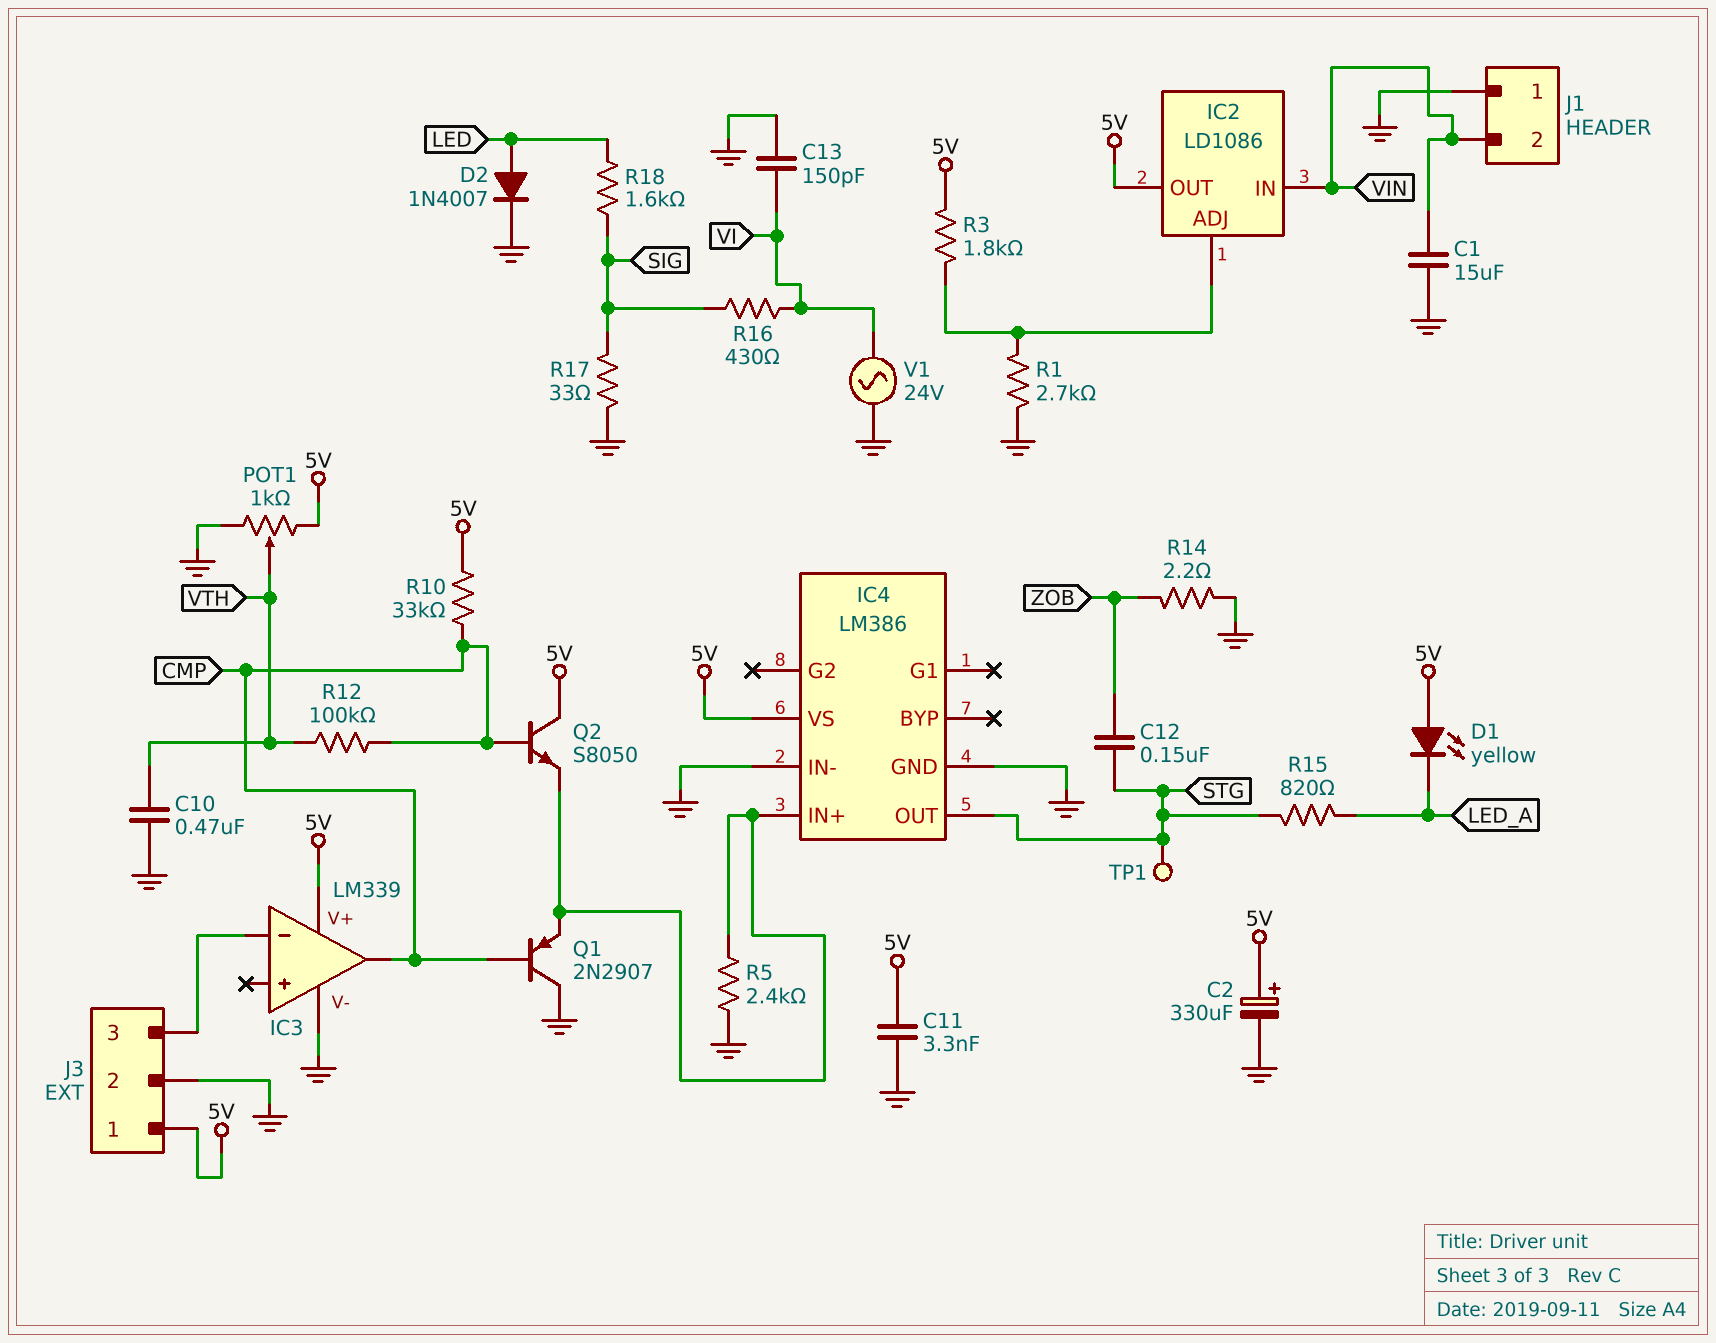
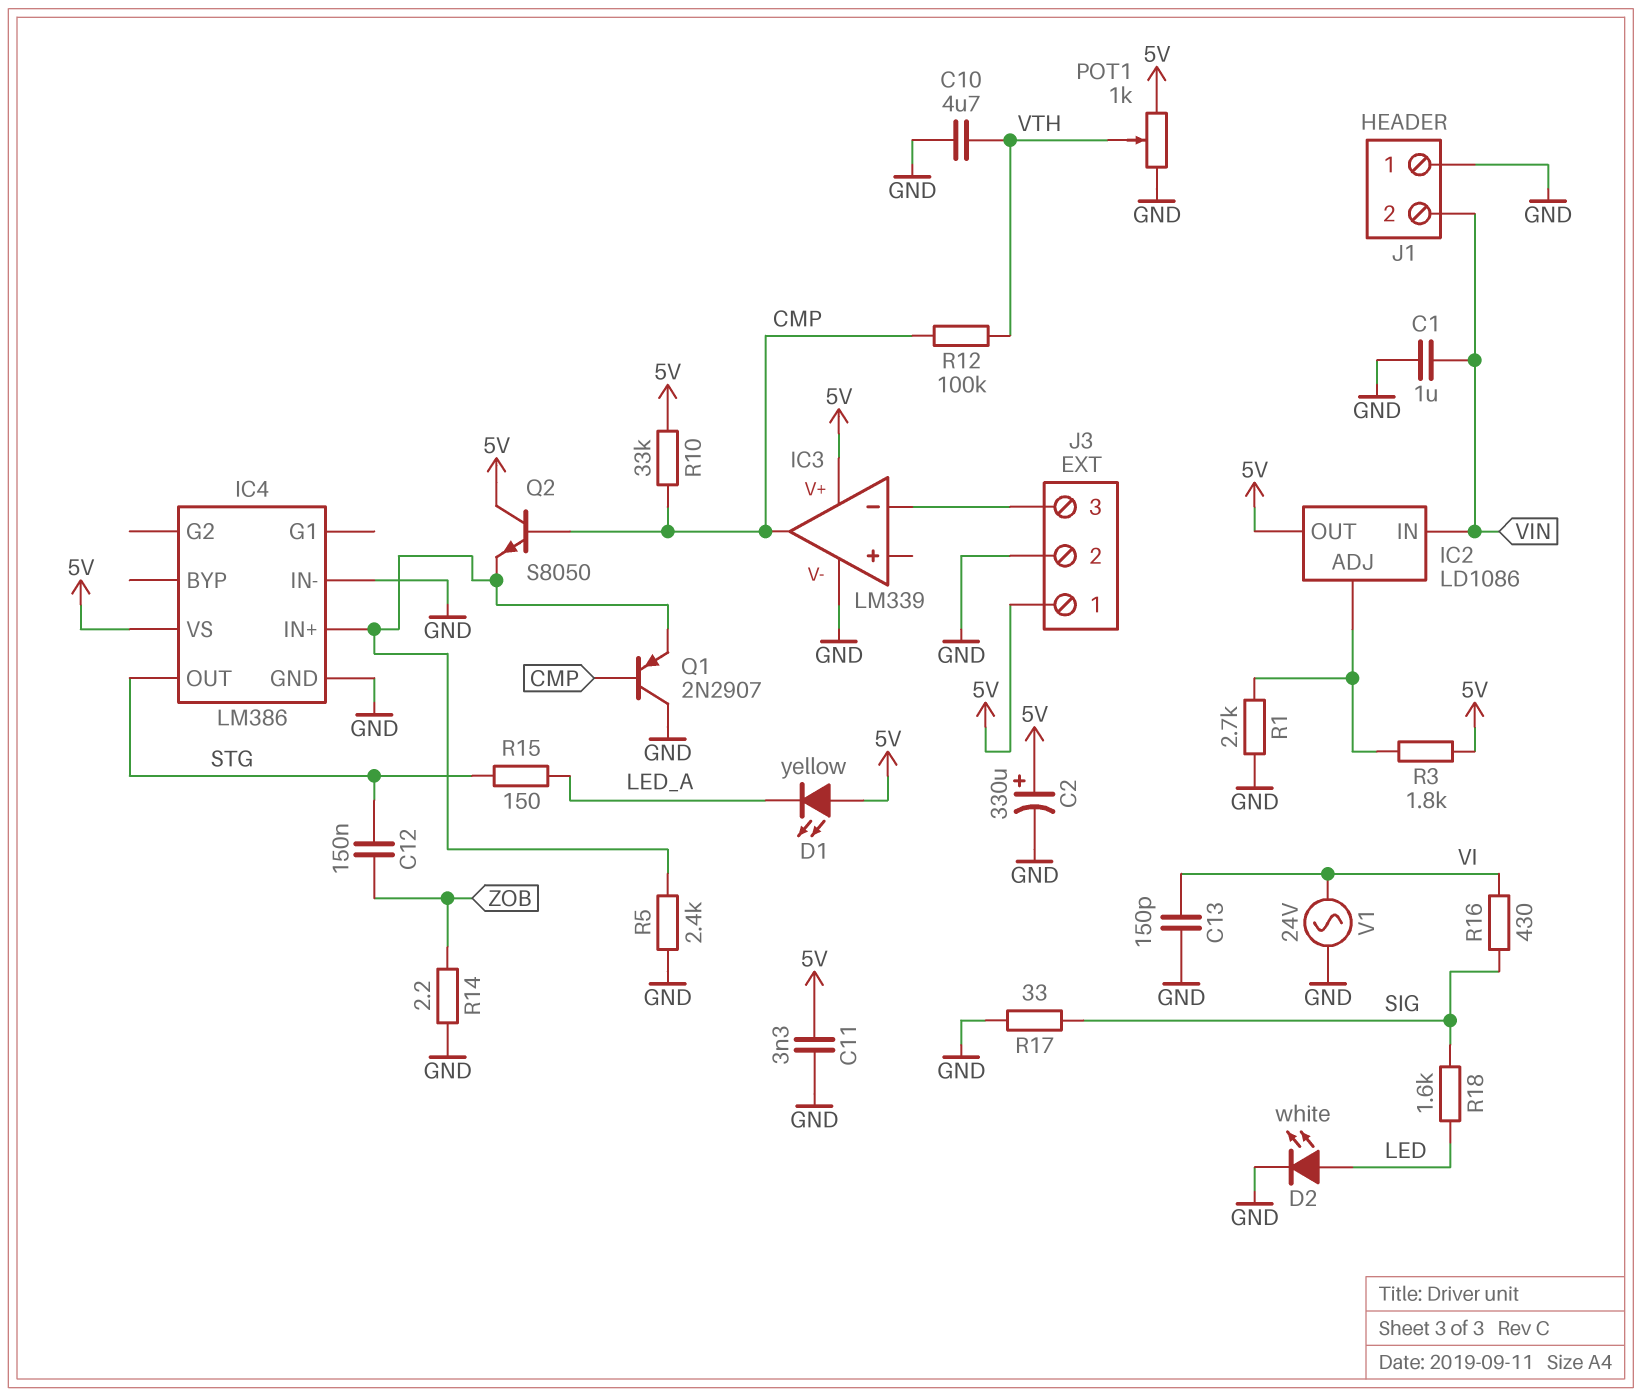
C1: 15uF (GND, VIN) -> 1uF (GND, VIN)
C10: 470nF (GND, VTH) -> 4.7uF (GND, VTH)
D2: diode 1N4007 (A LED, K GND) -> LED white (A LED, K GND)
R15: 820 (LED_A, STG) -> 150 (LED_A, STG)
TP1: test point (STG) -> none

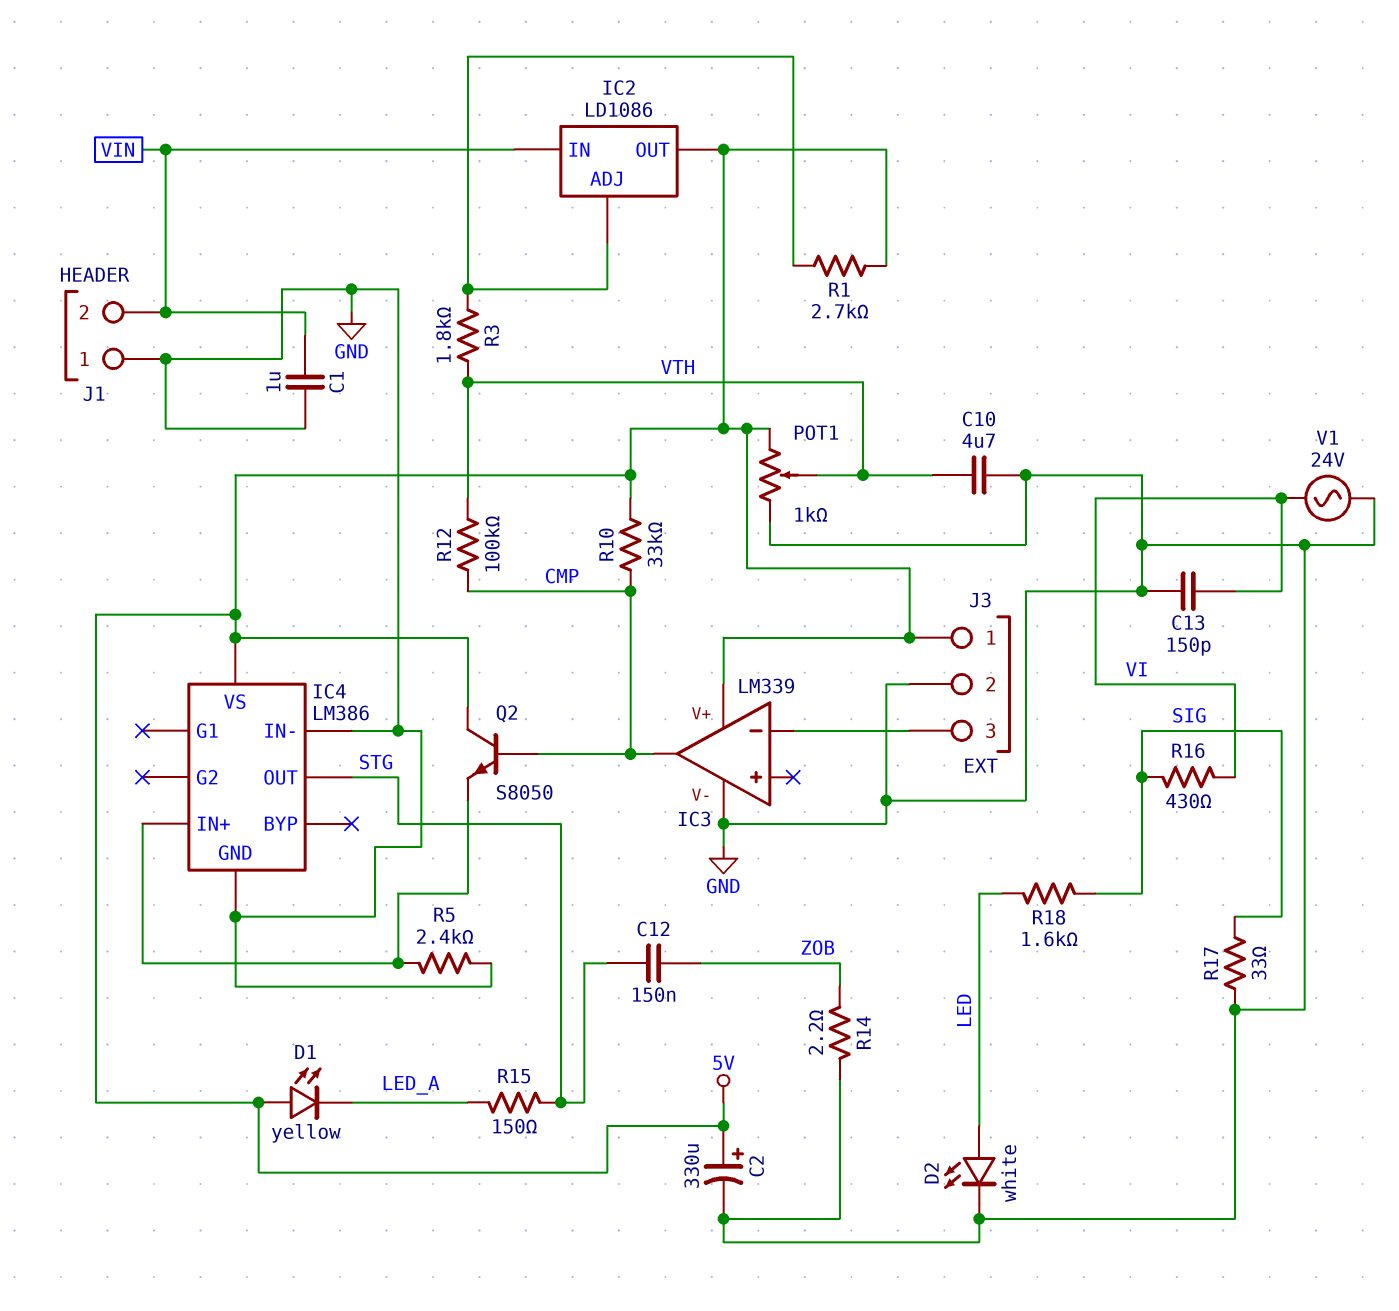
C11: 3.3nF (5V, GND) -> none
Q1: PNP 2N2907 (B CMP, C GND, E IC4/IN+) -> none
R1: 2.7k (GND, IC2/ADJ) -> 2.7k (5V, IC2/ADJ)
R3: 1.8k (5V, IC2/ADJ) -> 1.8k (IC2/ADJ, VTH)

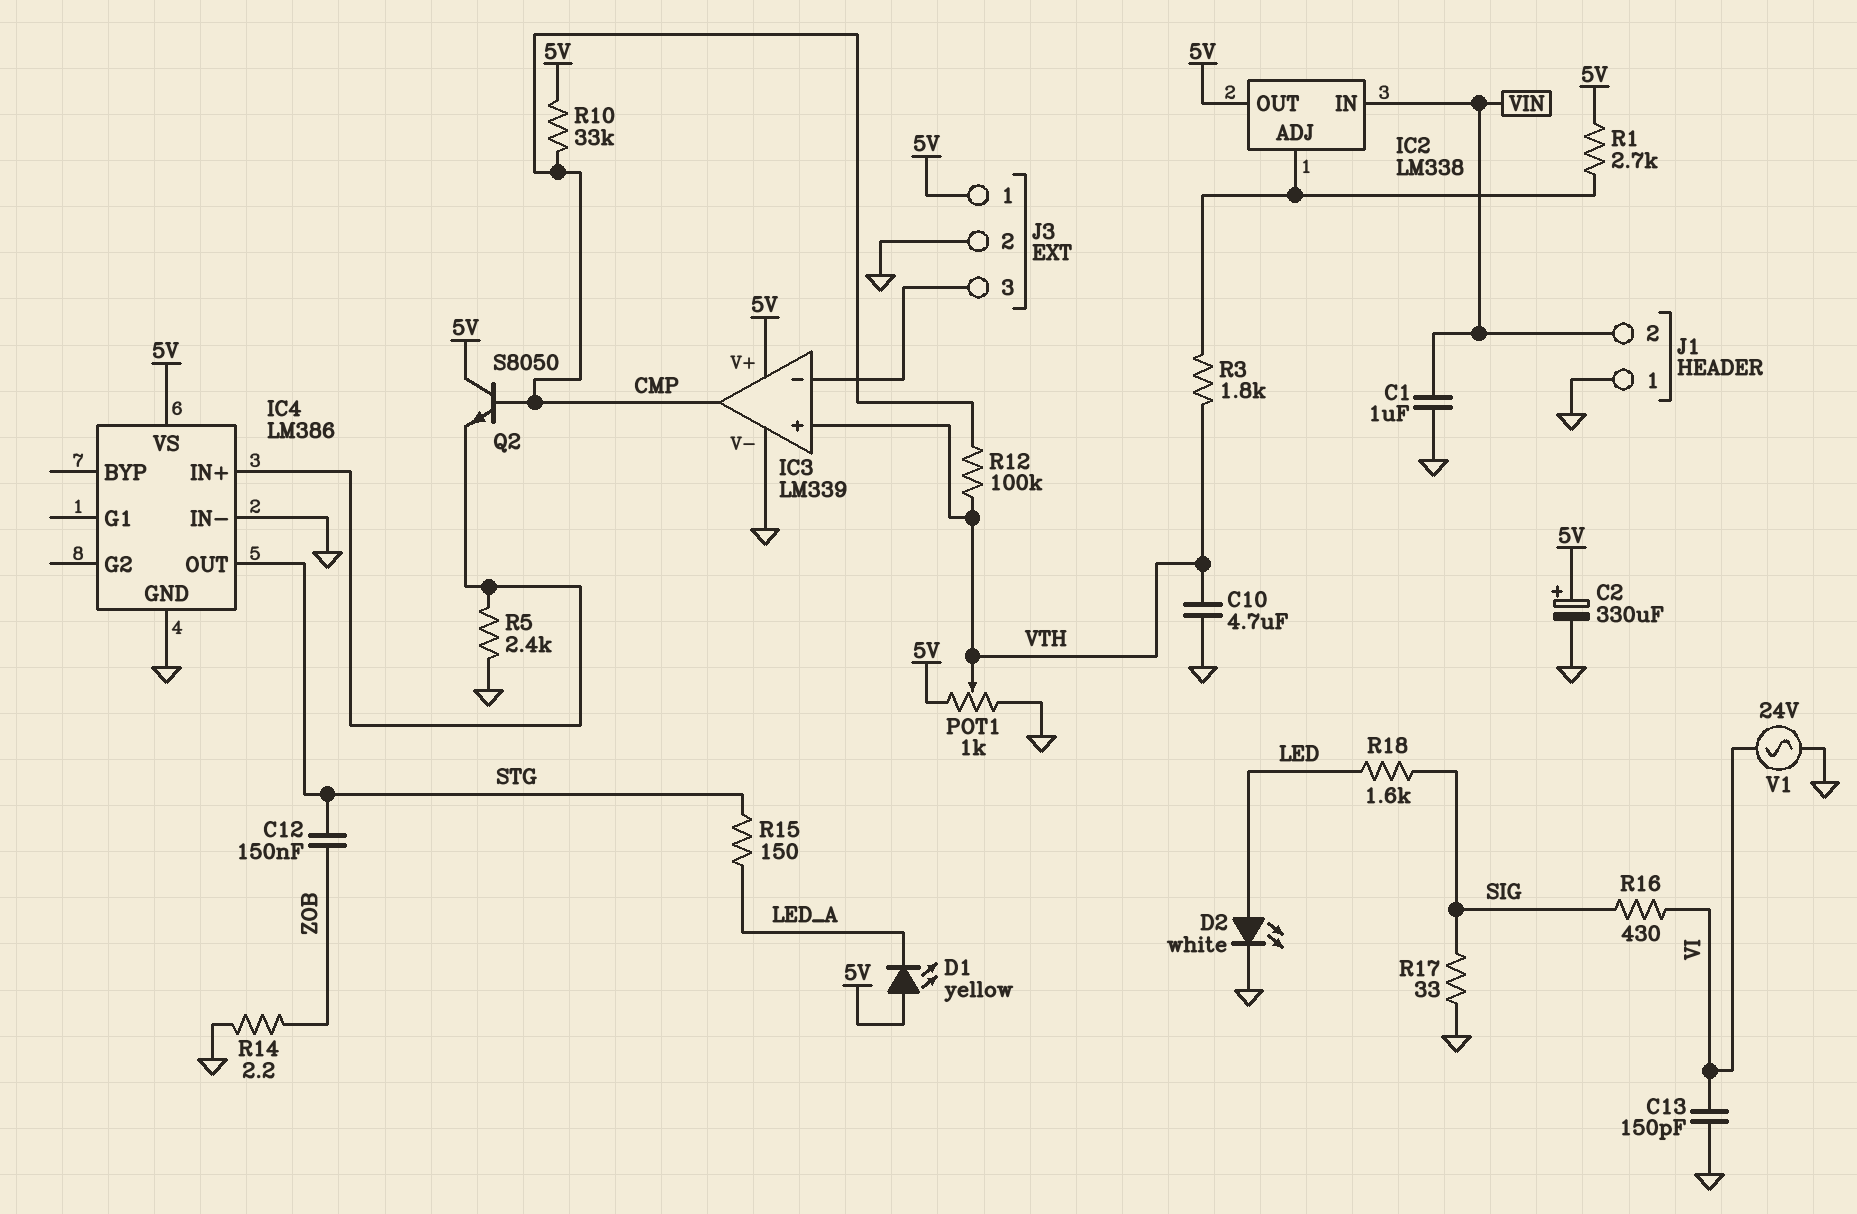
IC2: LD1086 -> LM338
IC3 pin in+: none -> VTH

